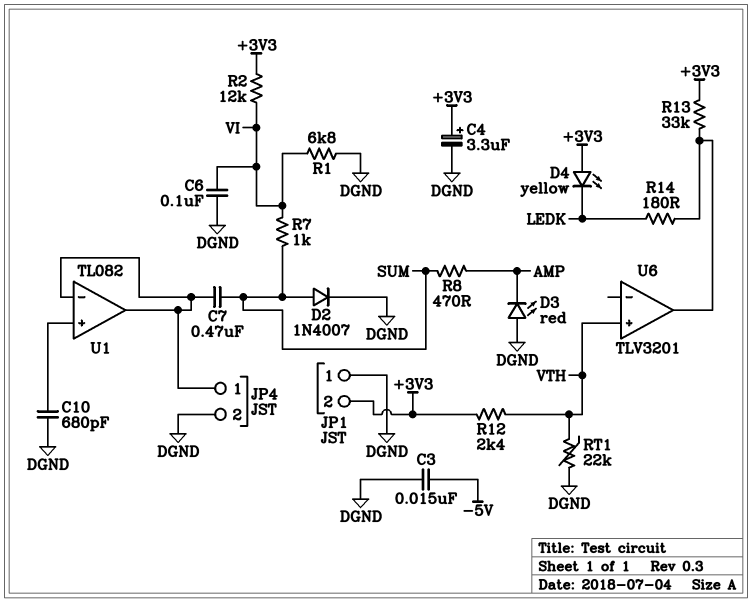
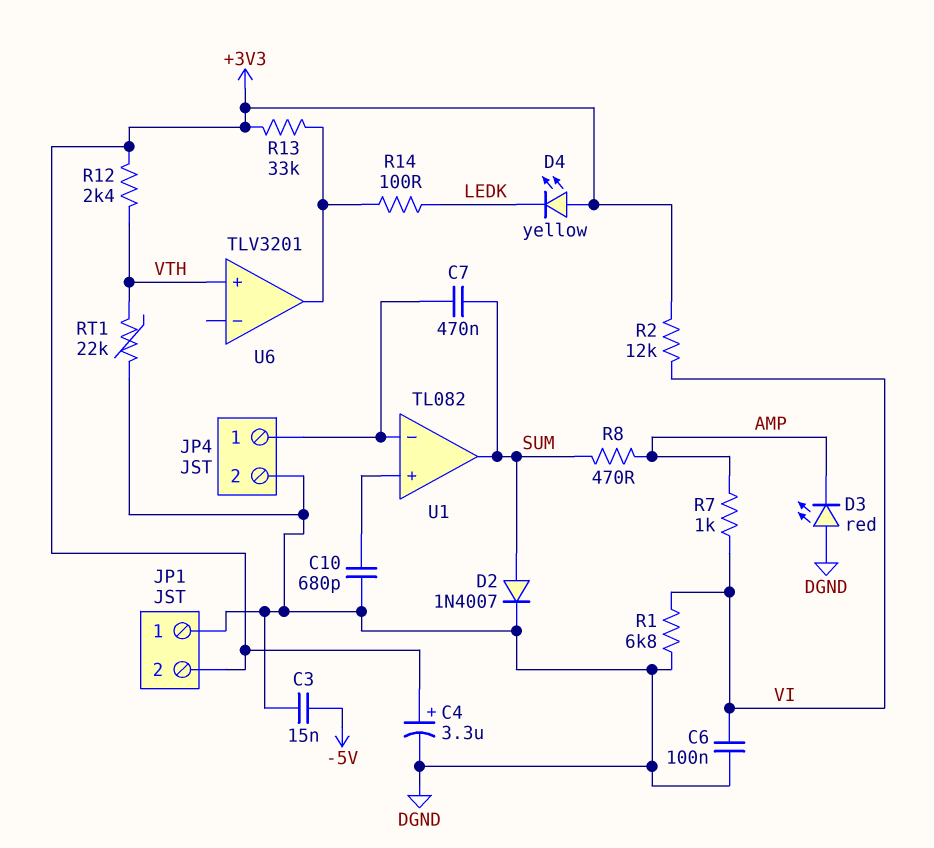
R7: 1k (SUM, VI) -> 1k (AMP, VI)
R14: 180 (LEDK, U6/out) -> 100 (LEDK, U6/out)
U1 pin out: JP4/1 -> SUM

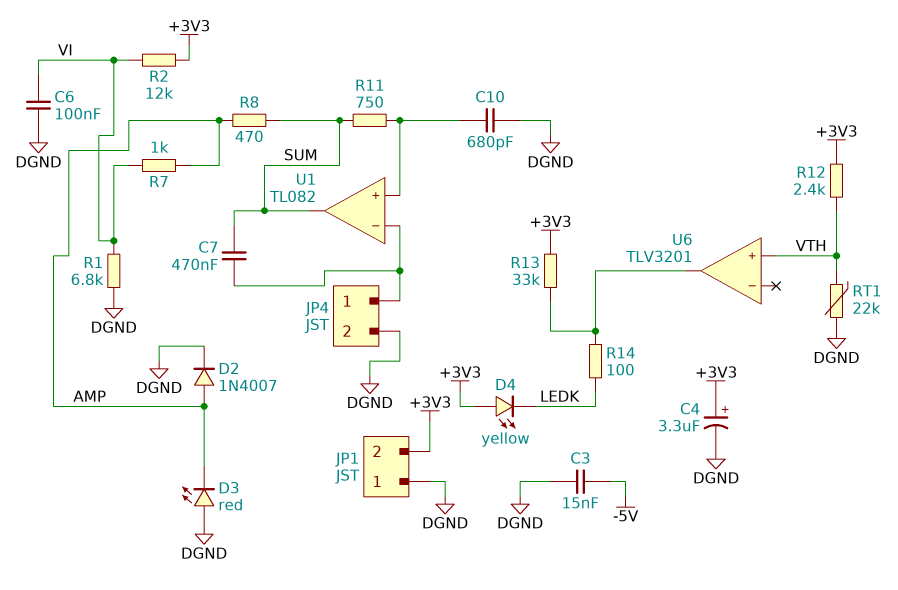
D2: diode 1N4007 (A SUM, K DGND) -> diode 1N4007 (A AMP, K DGND)
R11: none -> 750 (SUM, U1/in+)

